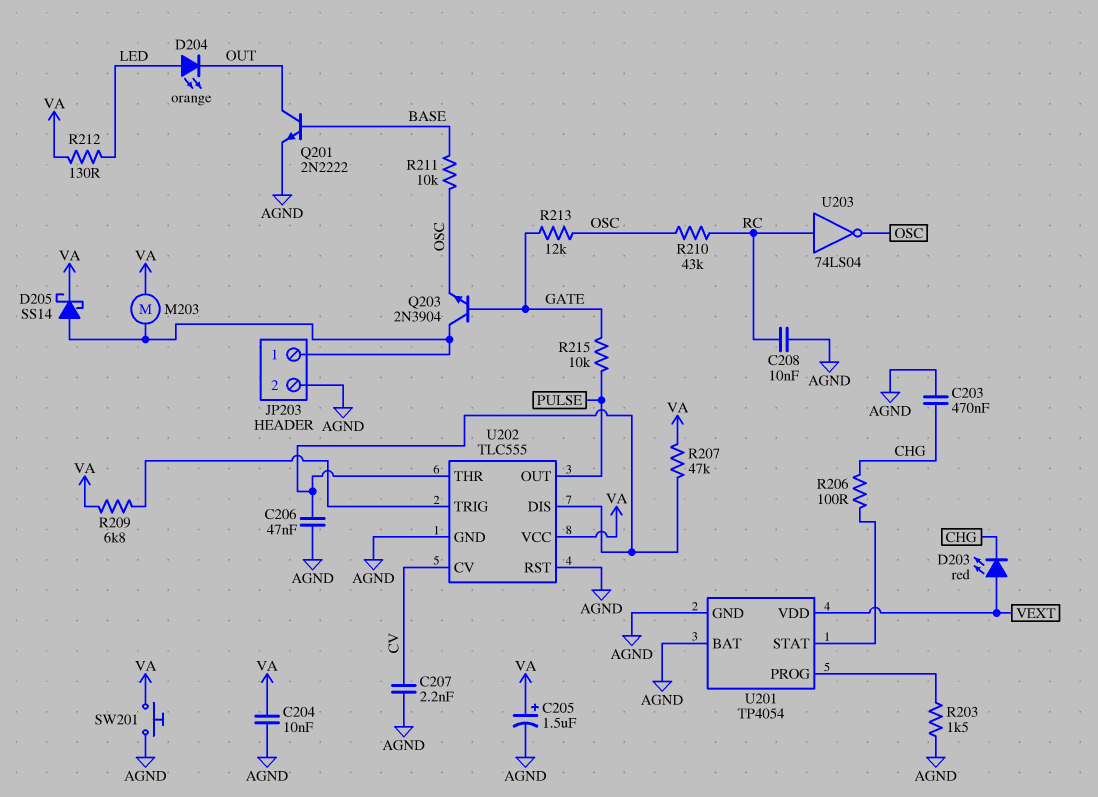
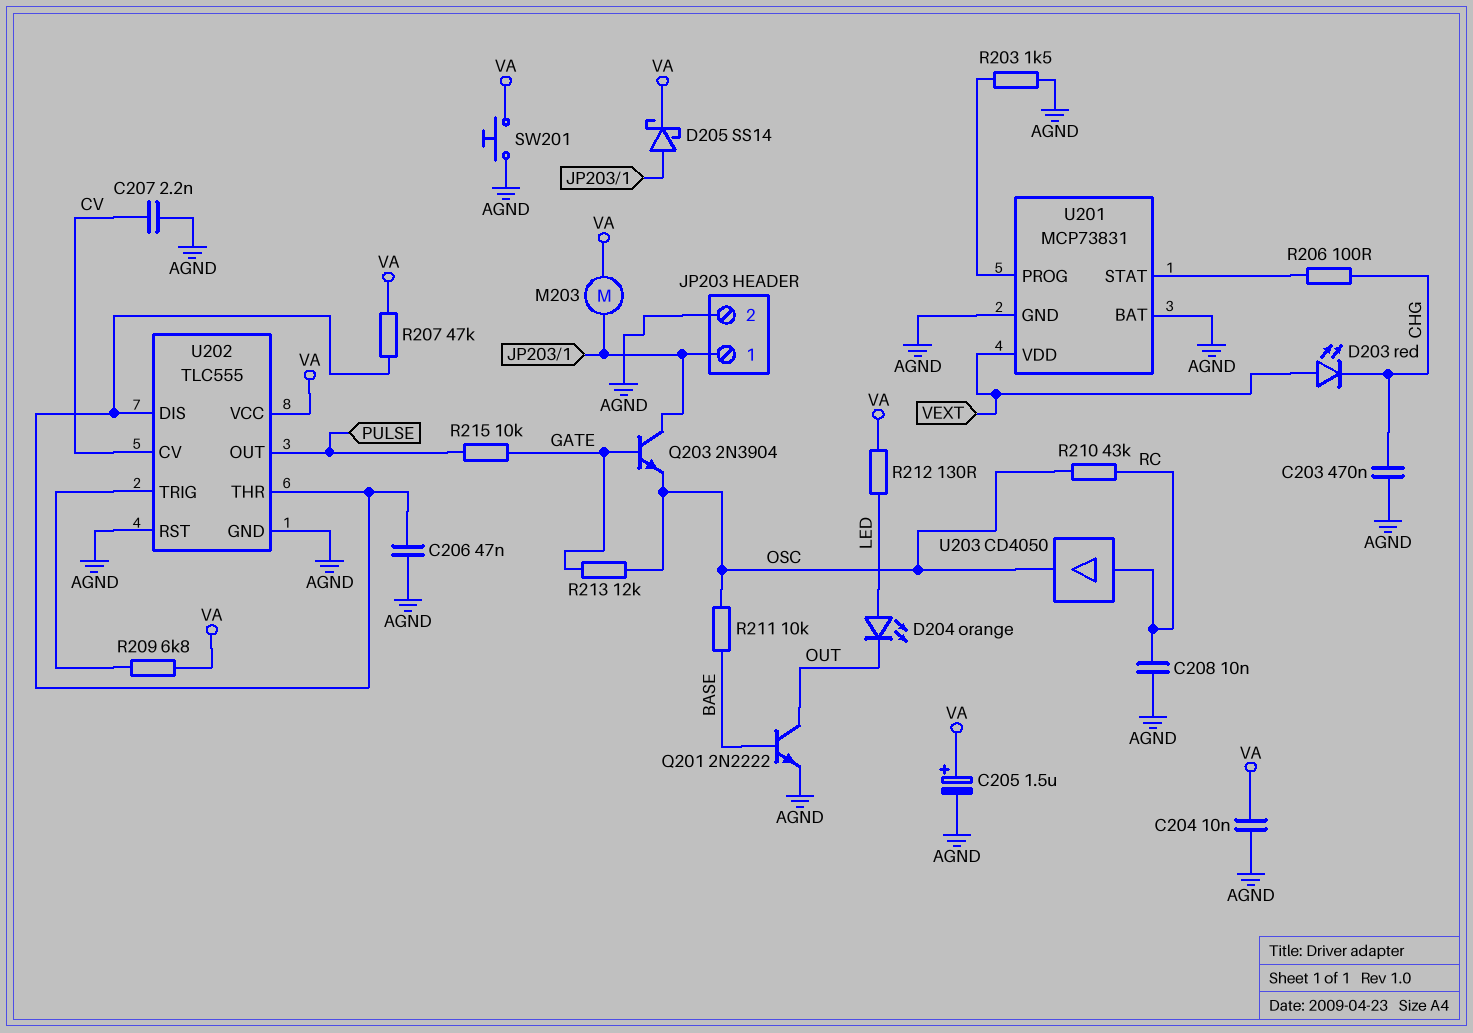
U201: TP4054 -> MCP73831
U203: NOT 74LS04 (in RC, out OSC) -> buffer CD4050 (in RC, out OSC)

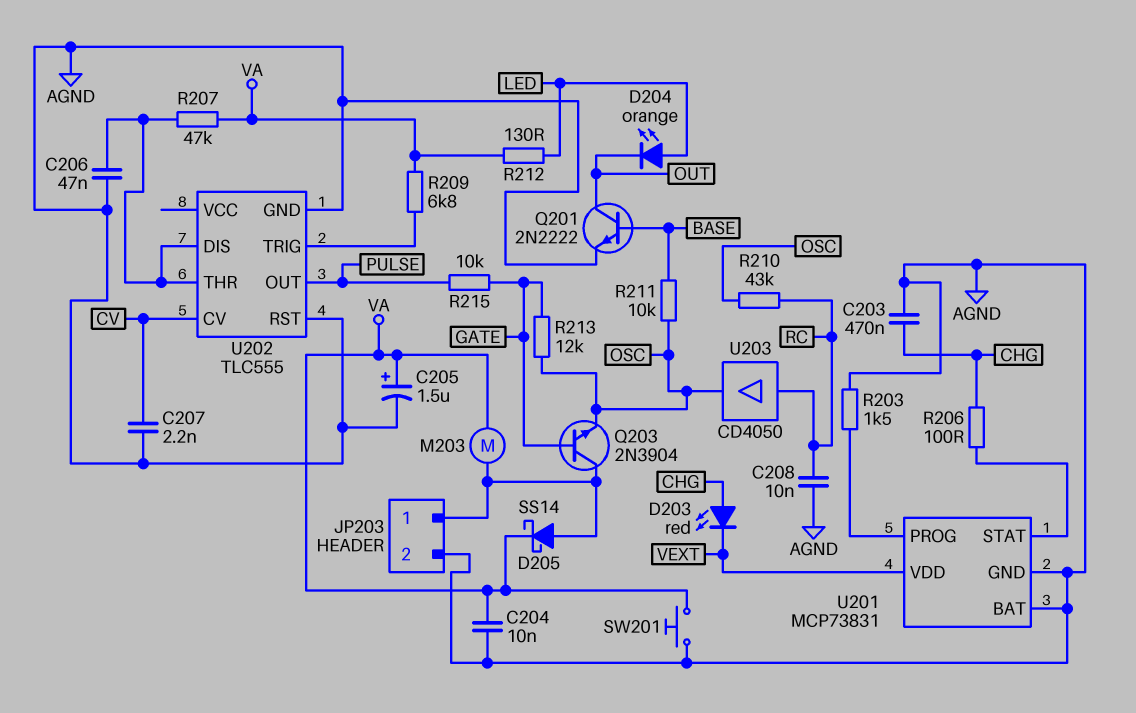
D203: LED red (A VEXT, K CHG) -> LED red (A CHG, K VEXT)
U202 pin VCC: VA -> none

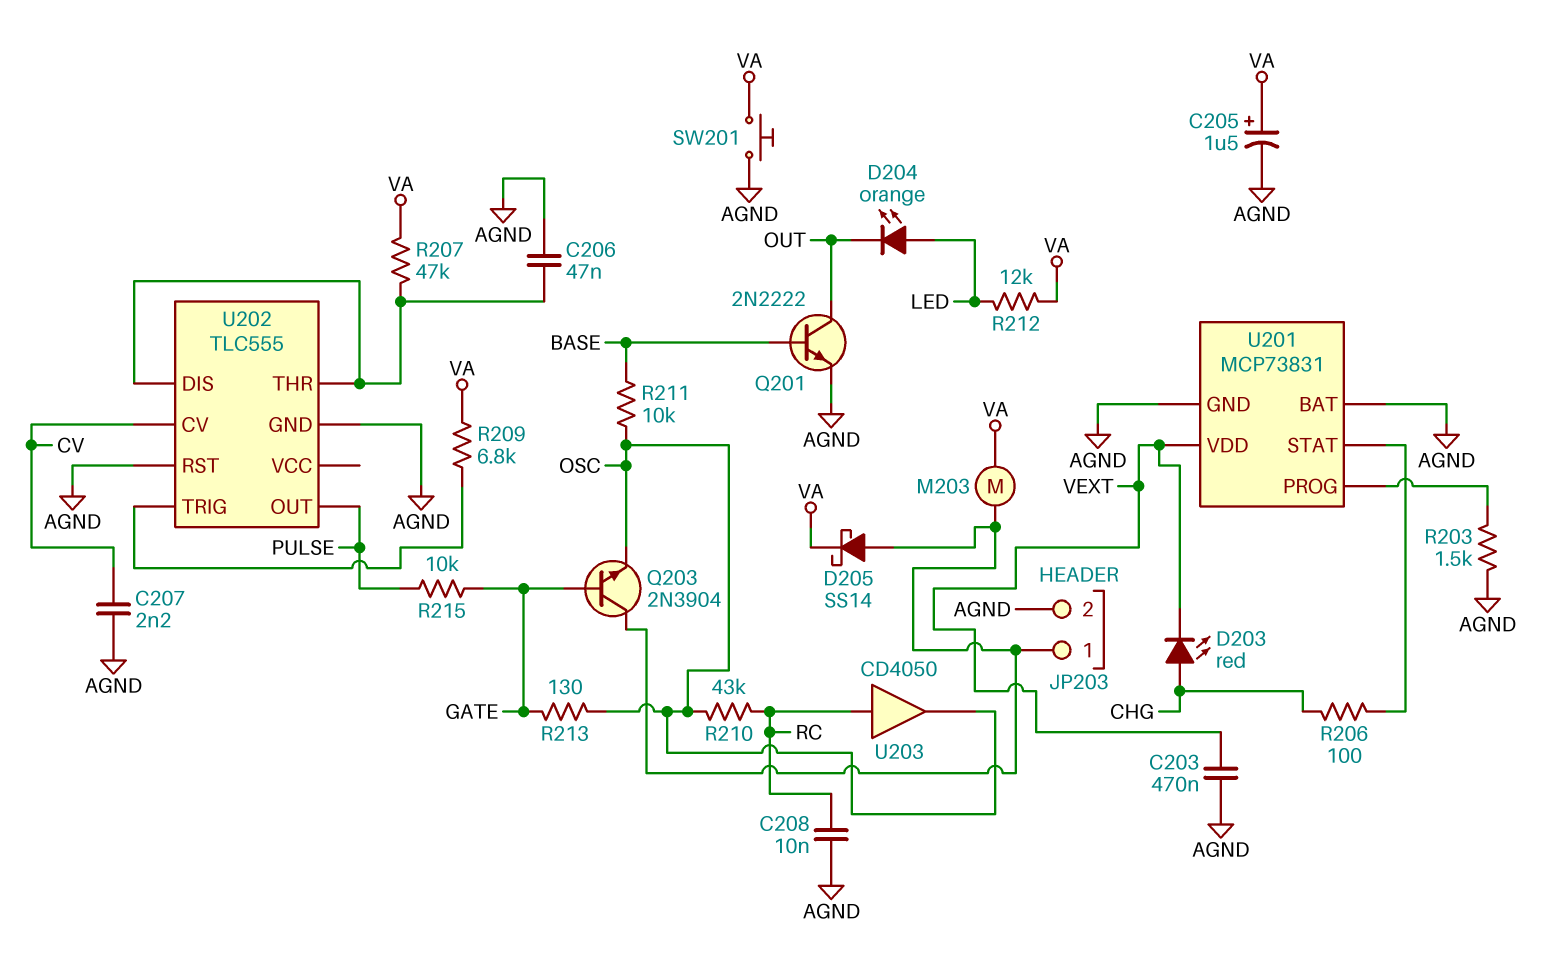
C203: 470nF (AGND, CHG) -> 470nF (AGND, VEXT)
C204: 10nF (AGND, VA) -> none
R212: 130 (LED, VA) -> 12k (LED, VA)
R213: 12k (GATE, OSC) -> 130 (GATE, OSC)

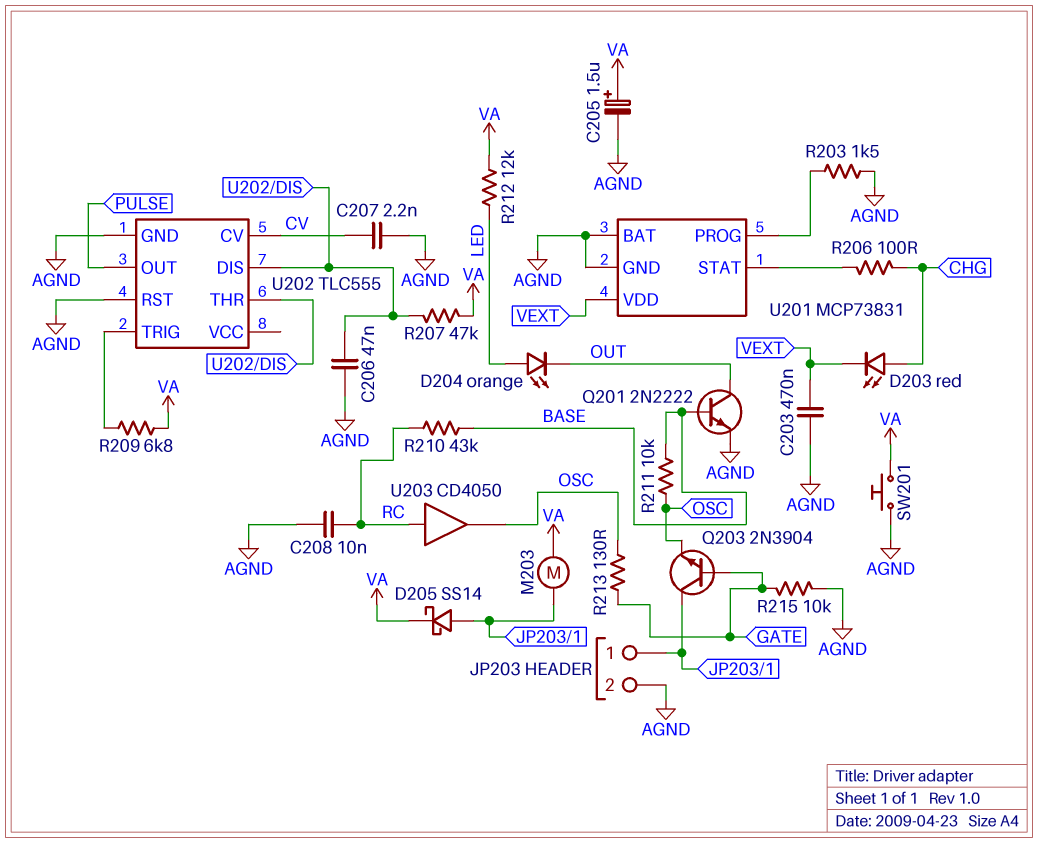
R210: 43k (OSC, RC) -> 43k (BASE, RC)
R215: 10k (GATE, PULSE) -> 10k (AGND, GATE)

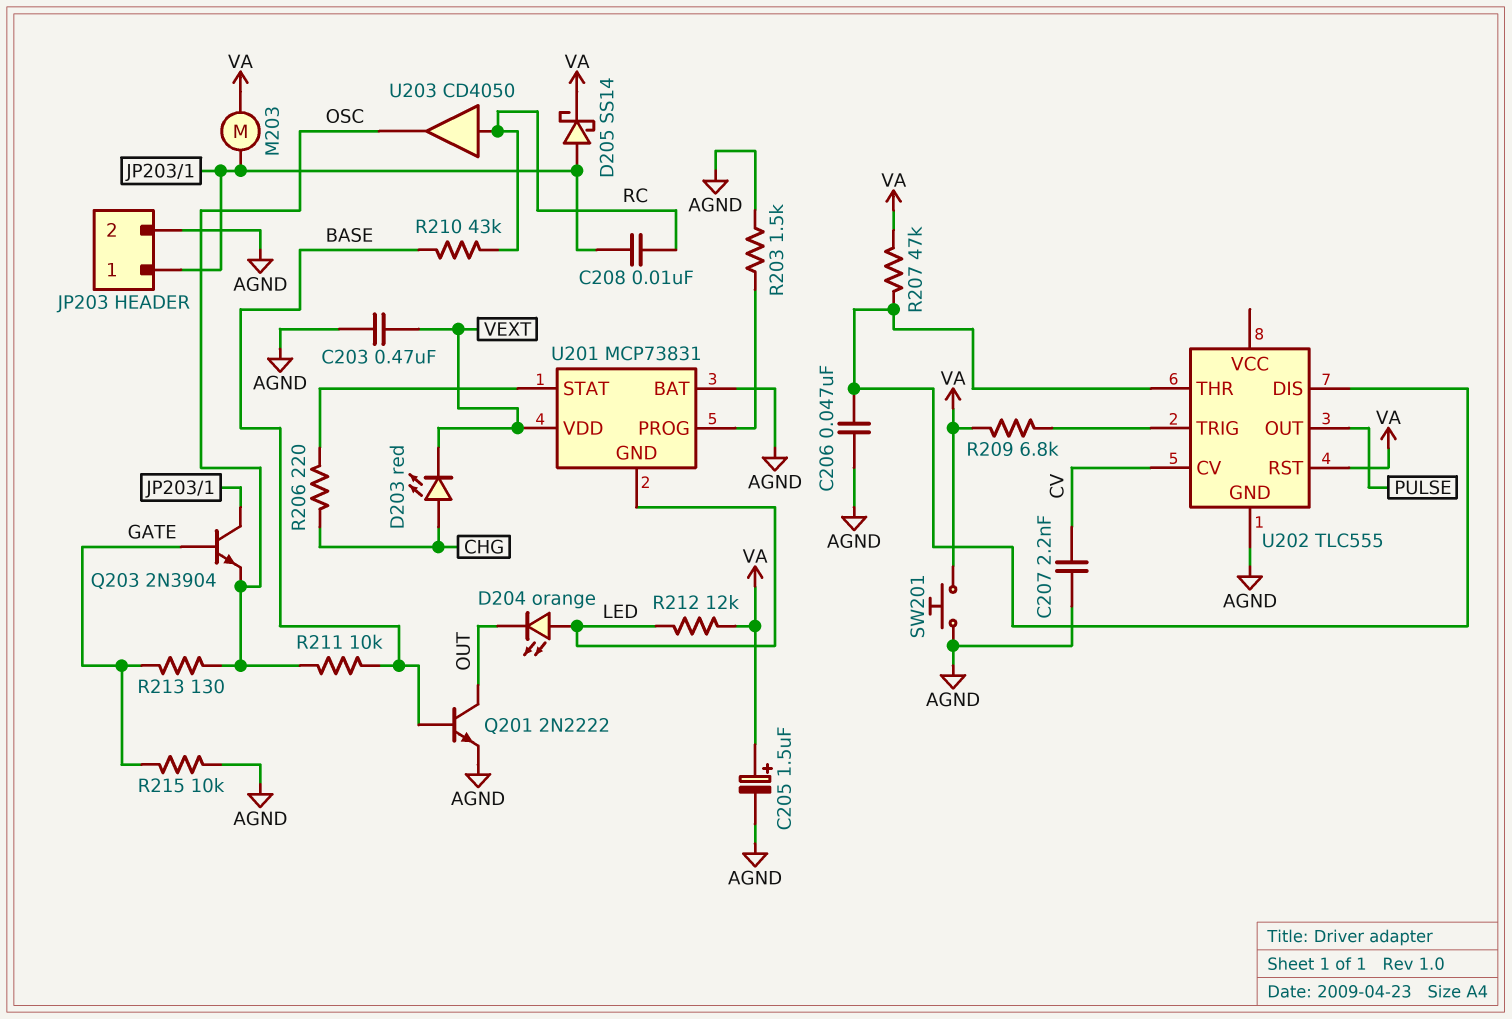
C208: 10nF (AGND, RC) -> 10nF (JP203/1, RC)
R206: 100 (CHG, U201/STAT) -> 220 (CHG, U201/STAT)
U201 pin GND: AGND -> LED
U202 pin RST: AGND -> VA

